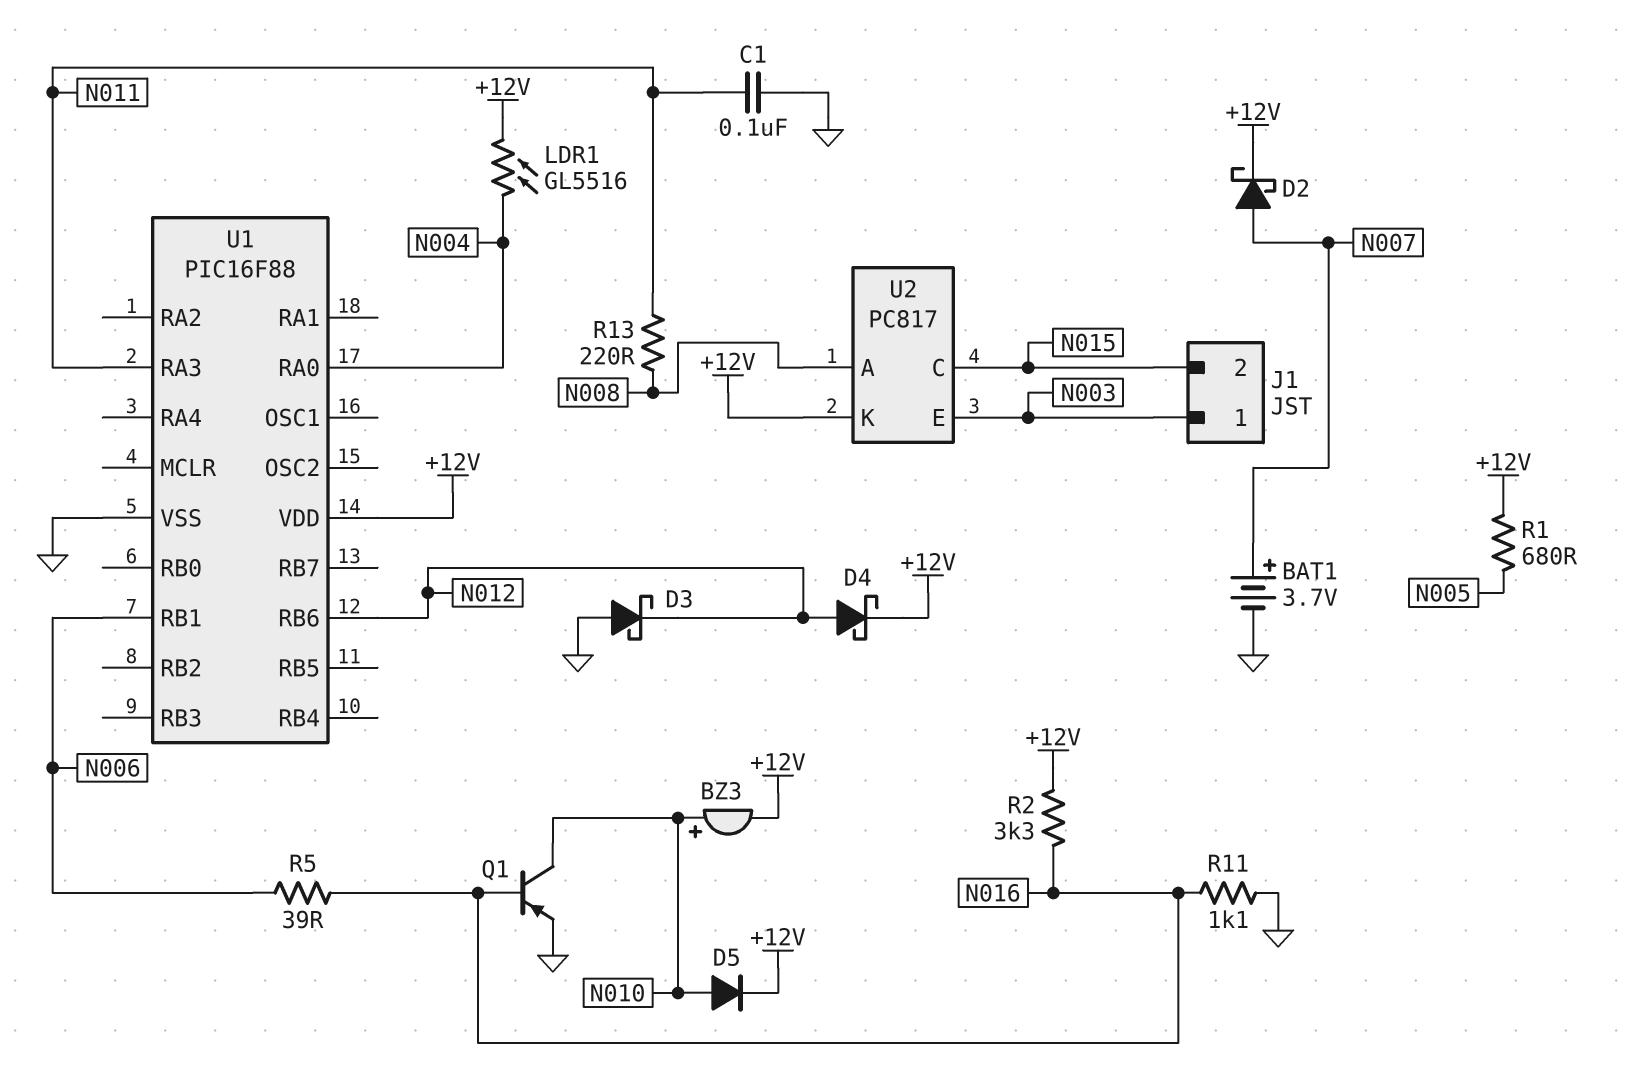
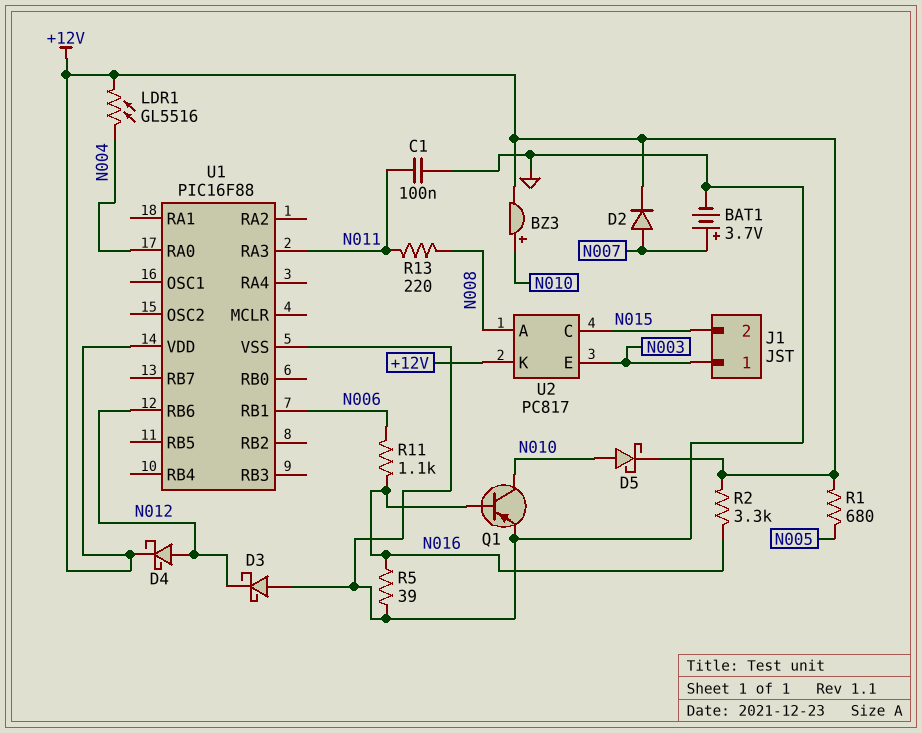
D2: schottky (A N007, K +12V) -> diode (A N007, K +12V)
D5: diode (A N010, K +12V) -> schottky (A N010, K +12V)
R5: 39 (N006, N016) -> 39 (GND, N016)
R11: 1.1k (GND, N016) -> 1.1k (N006, N016)

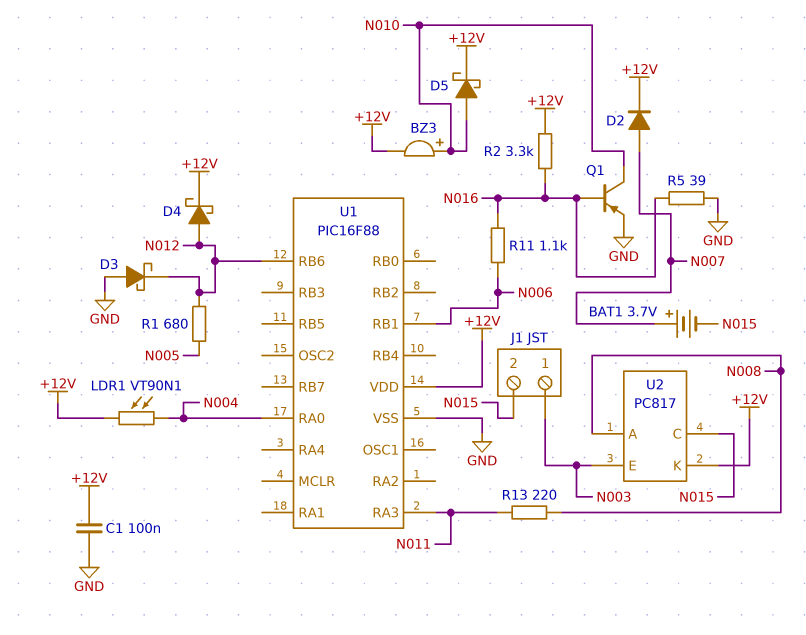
BAT1: 3.7V (plus N007, minus GND) -> 3.7V (plus N007, minus N015)
C1: 100nF (GND, N011) -> 100nF (+12V, GND)
LDR1: GL5516 (+12V, N004) -> VT90N1 (+12V, N004)
R1: 680 (+12V, N005) -> 680 (N005, N012)

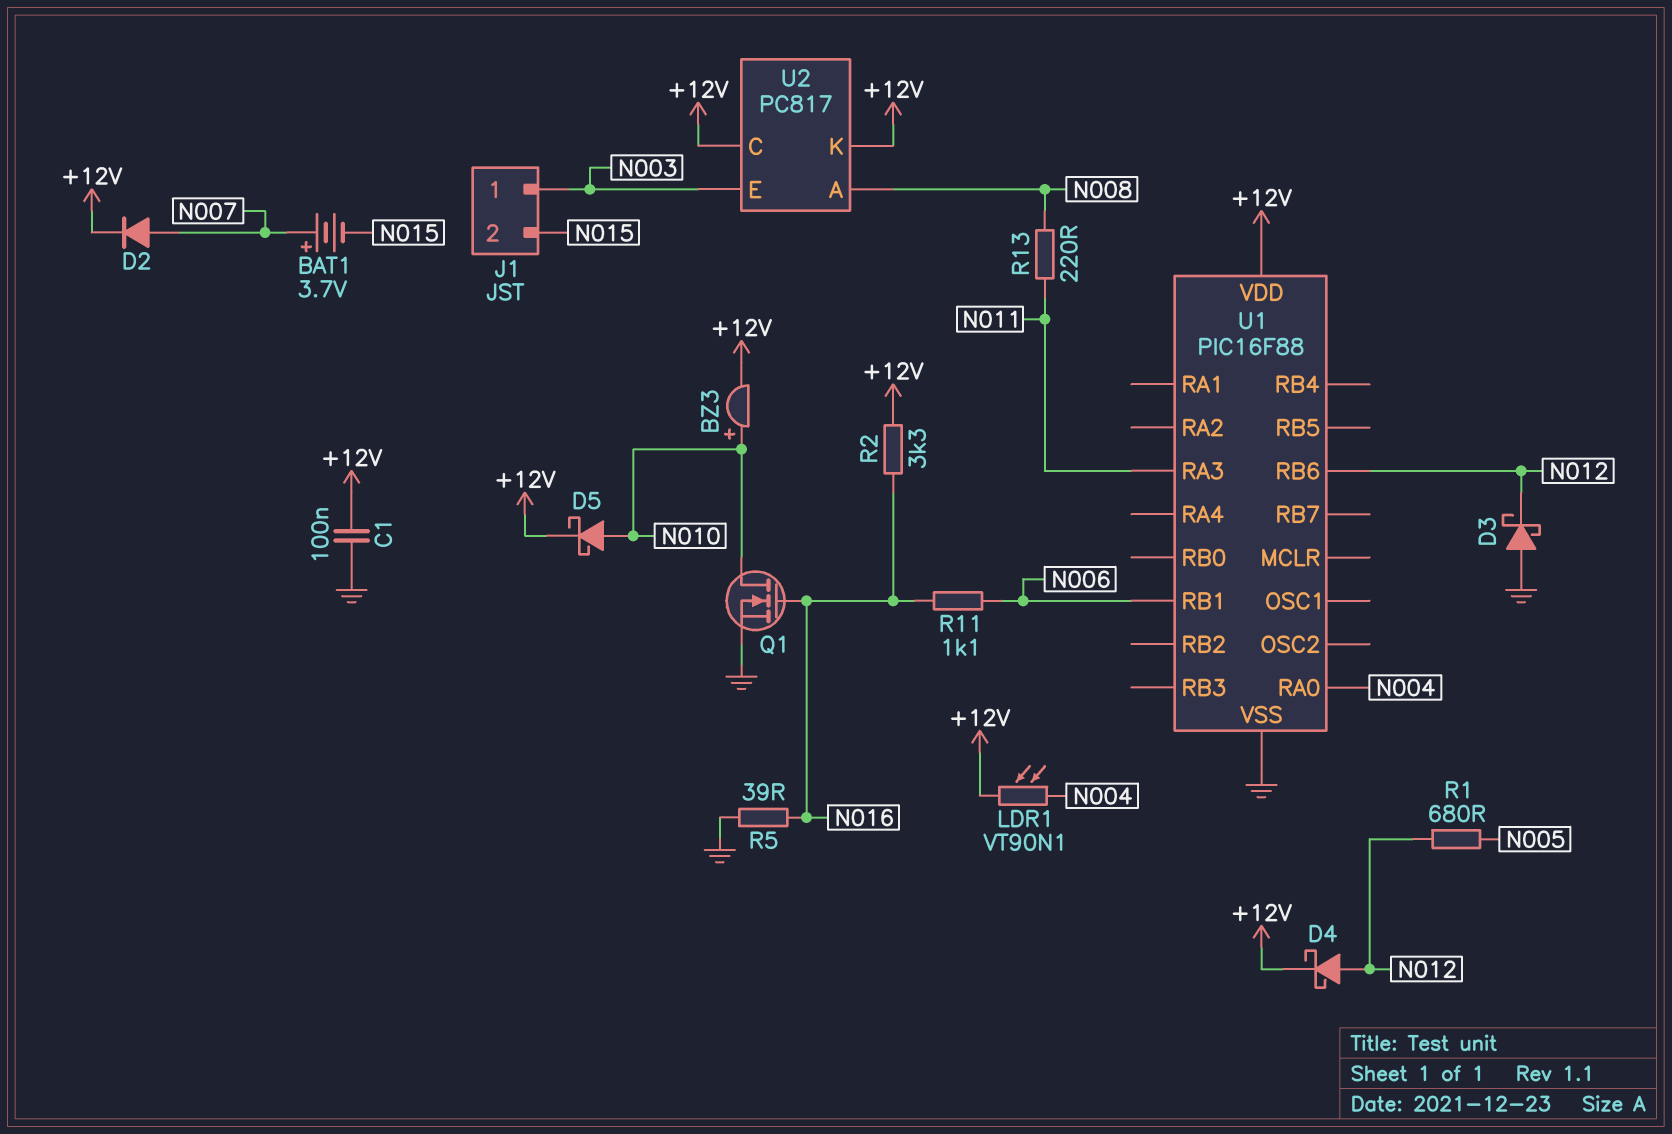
Q1: PNP (B N016, C N010, E GND) -> NMOS (G N016, D N010, S GND)
U2 pin C: N015 -> +12V

